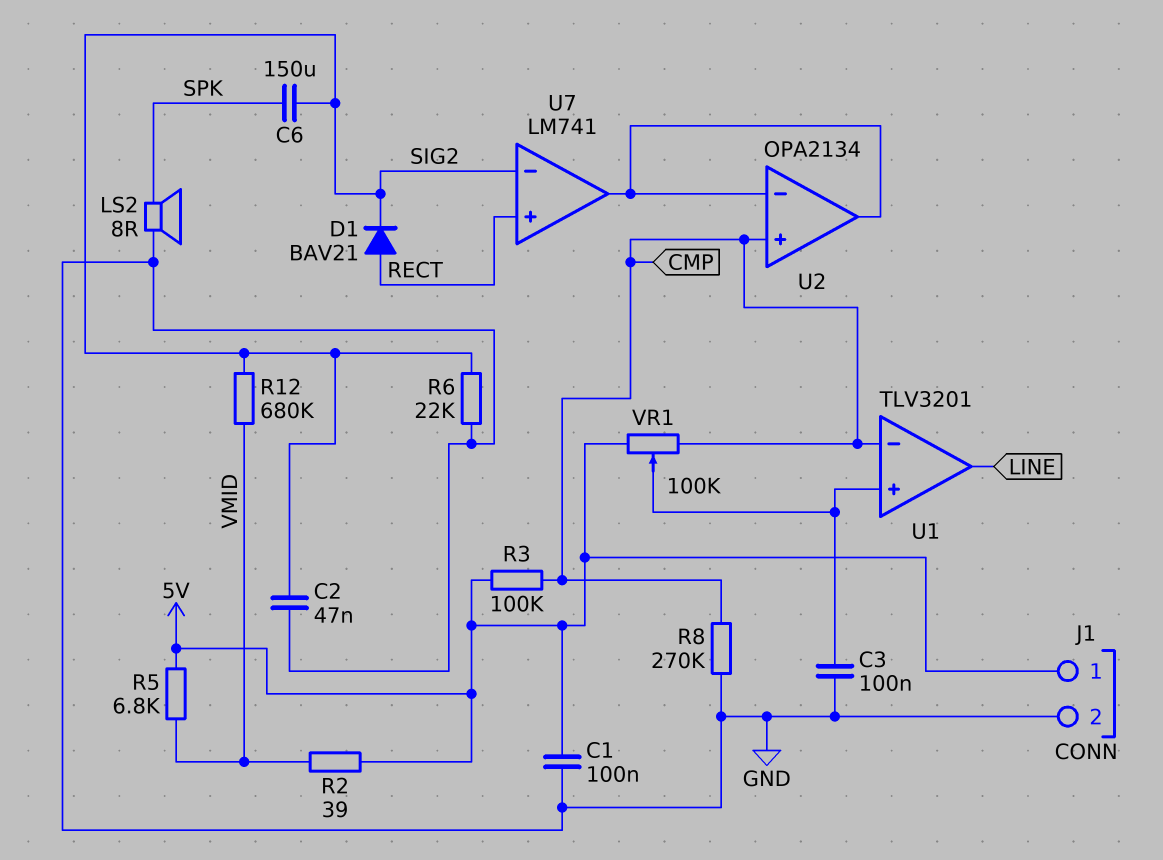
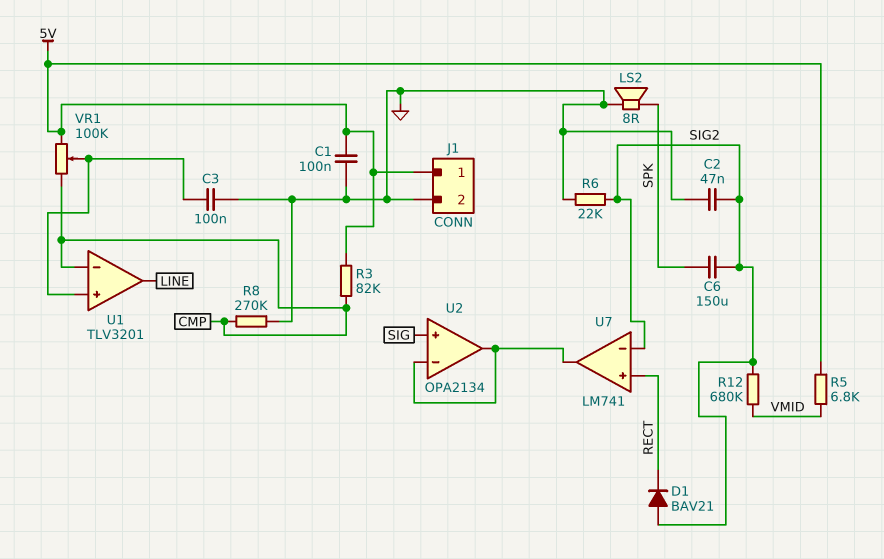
D1: diode BAV21 (A RECT, K SIG2) -> diode BAV21 (A SIG2, K RECT)
R2: 39 (5V, VMID) -> none
R3: 100k (5V, CMP) -> 82k (5V, CMP)
U2 pin in+: CMP -> SIG

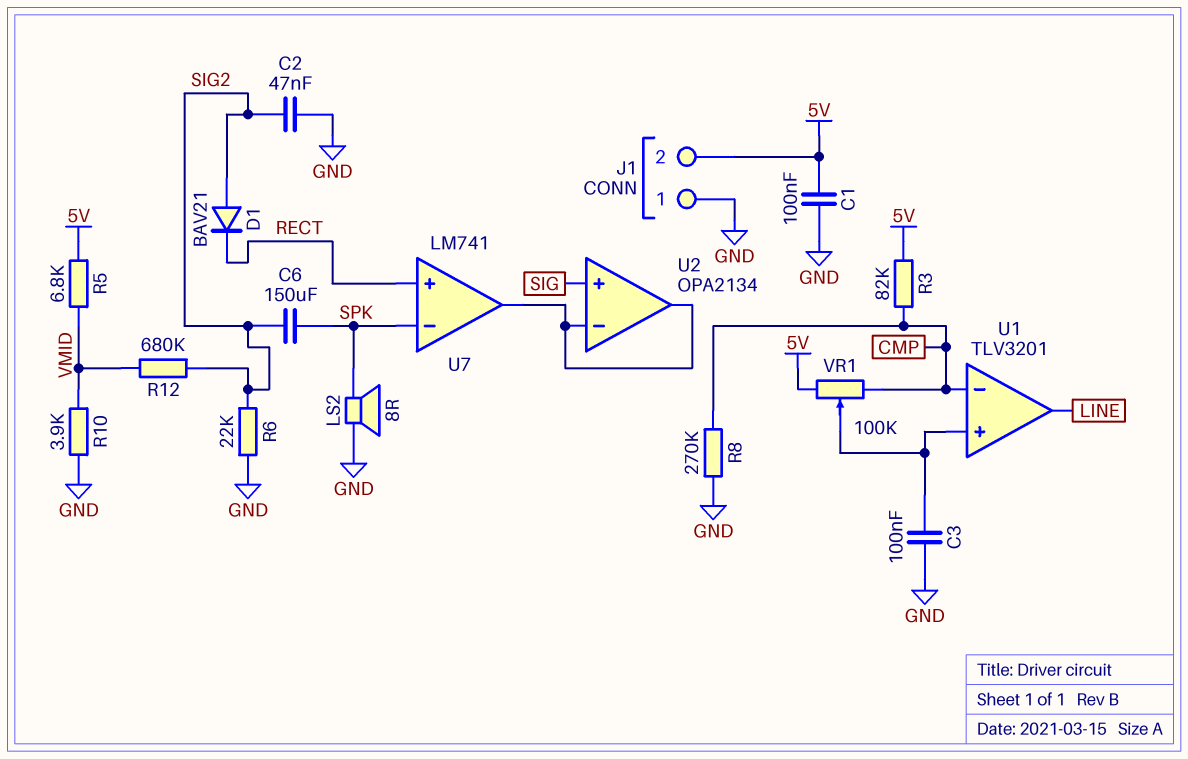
J1 pin 1: 5V -> GND
J1 pin 2: GND -> 5V
R10: none -> 3.9k (GND, VMID)
U7 pin in-: SIG2 -> SPK

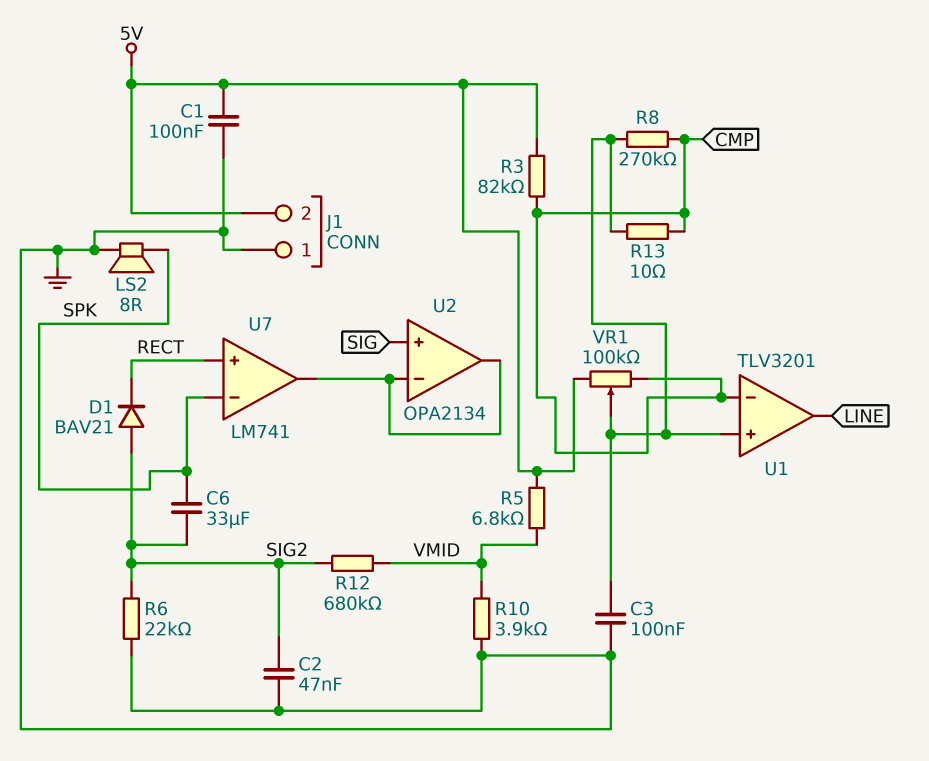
C6: 150uF (SIG2, SPK) -> 33uF (SIG2, SPK)
R8: 270k (CMP, GND) -> 270k (CMP, U1/in+)
R13: none -> 10 (CMP, U1/in+)

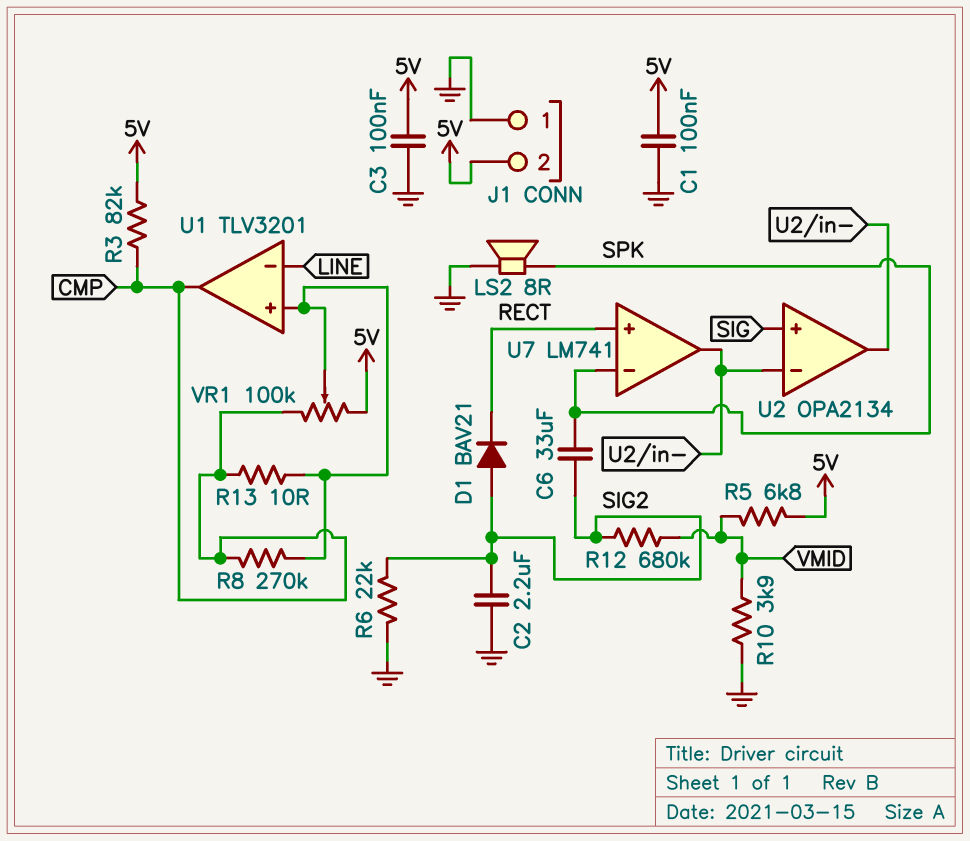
C2: 47nF (GND, SIG2) -> 2.2uF (GND, SIG2)
C3: 100nF (GND, U1/in+) -> 100nF (5V, GND)
U1 pin in-: CMP -> LINE
U1 pin out: LINE -> CMP

